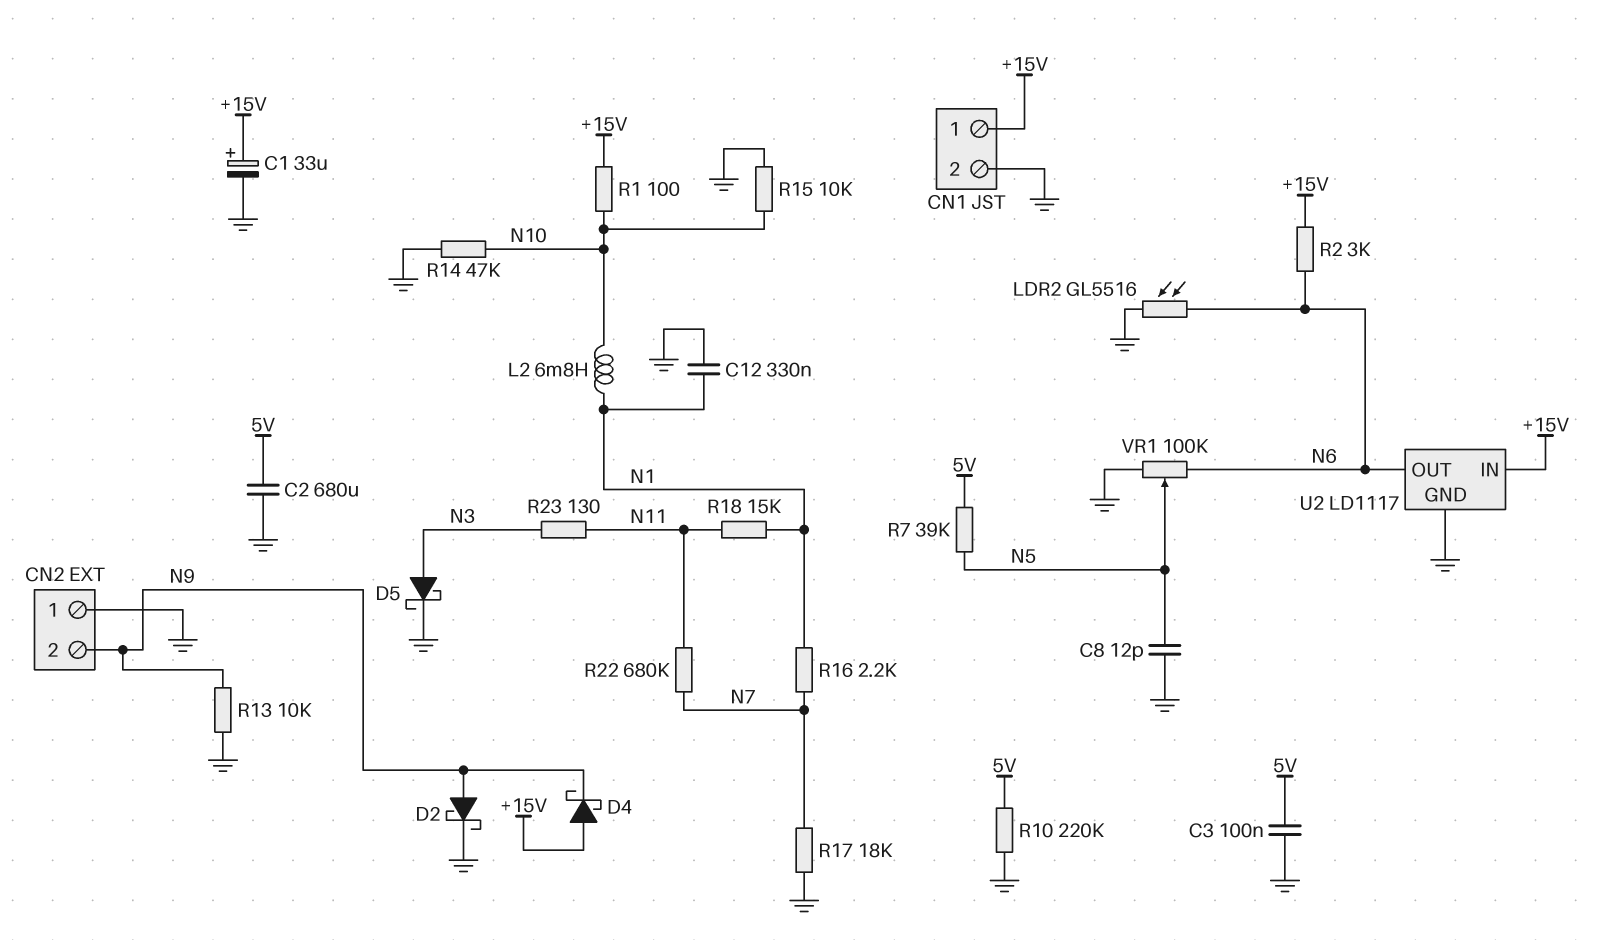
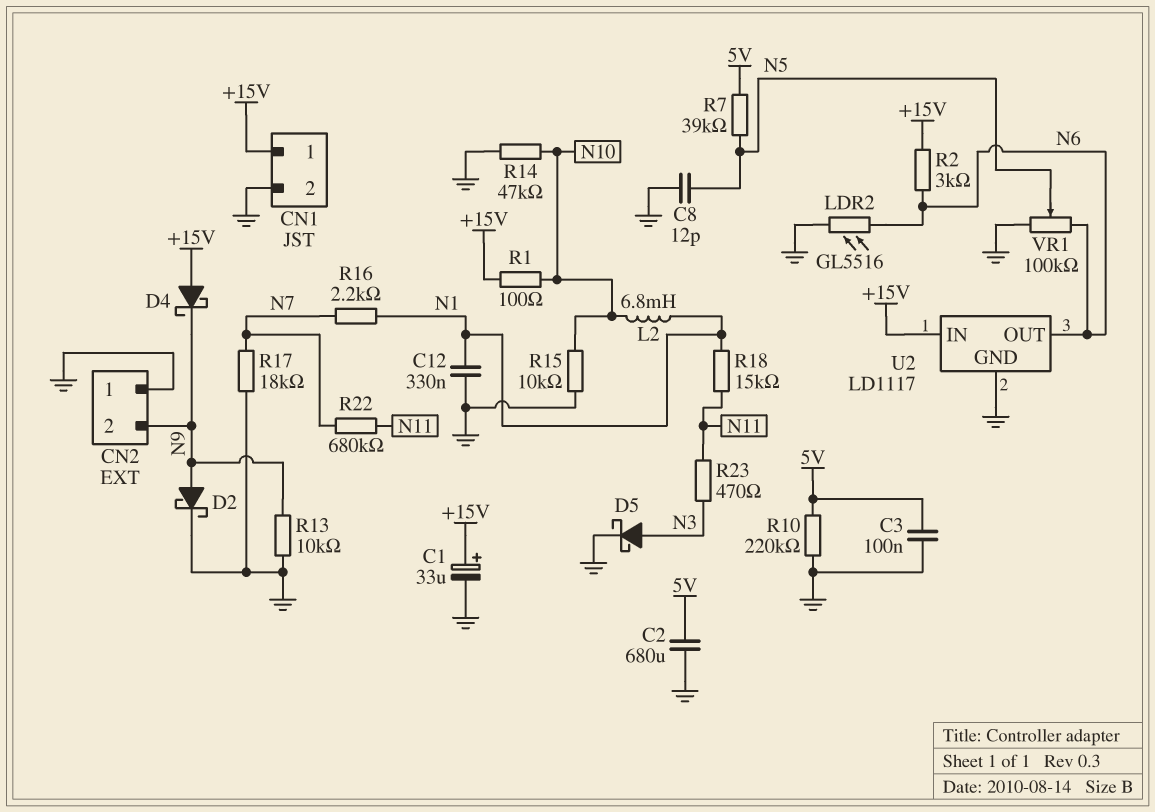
R23: 130 (N3, N11) -> 470 (N3, N11)

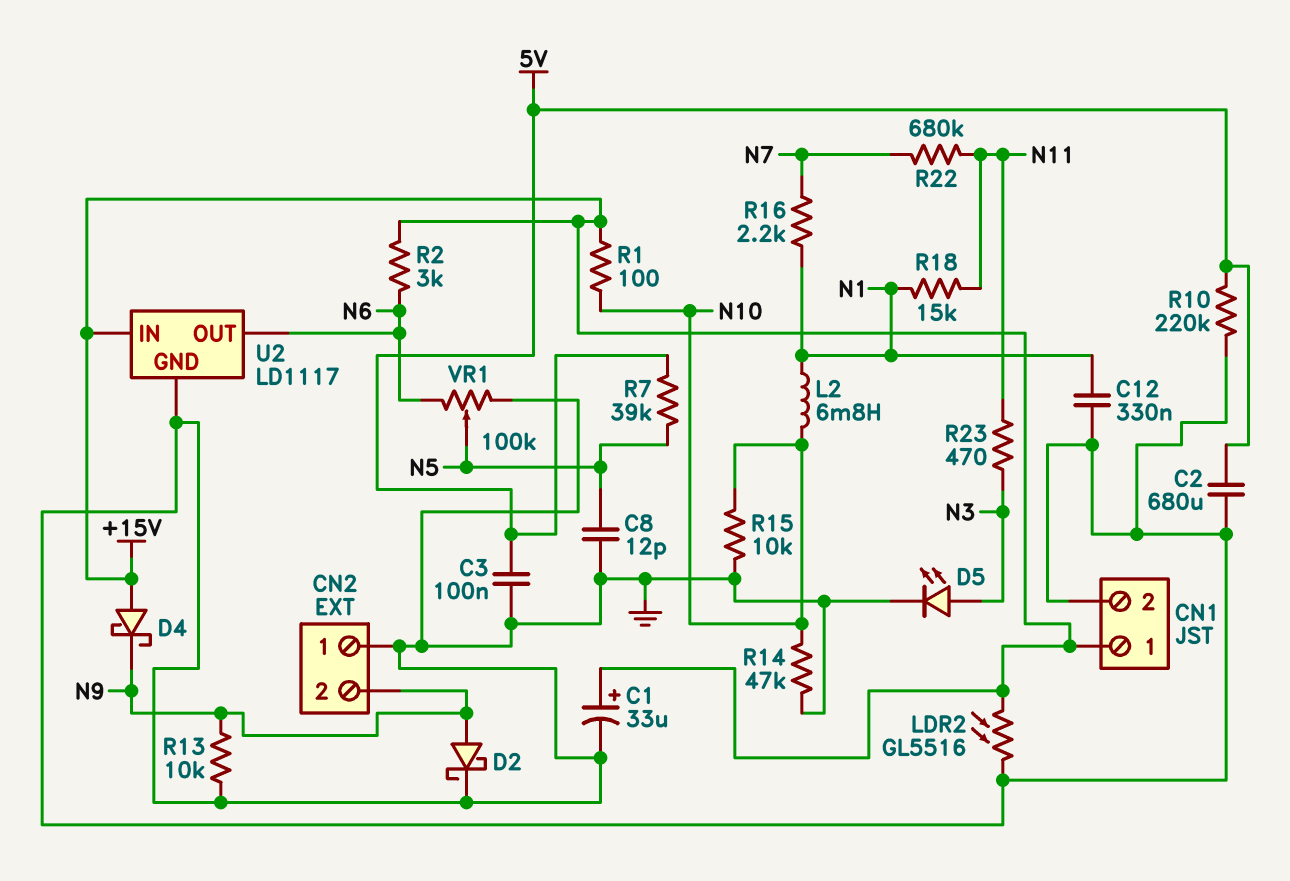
D5: schottky (A N3, K GND) -> LED (A N3, K GND)
LDR2: GL5516 (GND, N6) -> GL5516 (+15V, GND)
R17: 18k (GND, N7) -> none

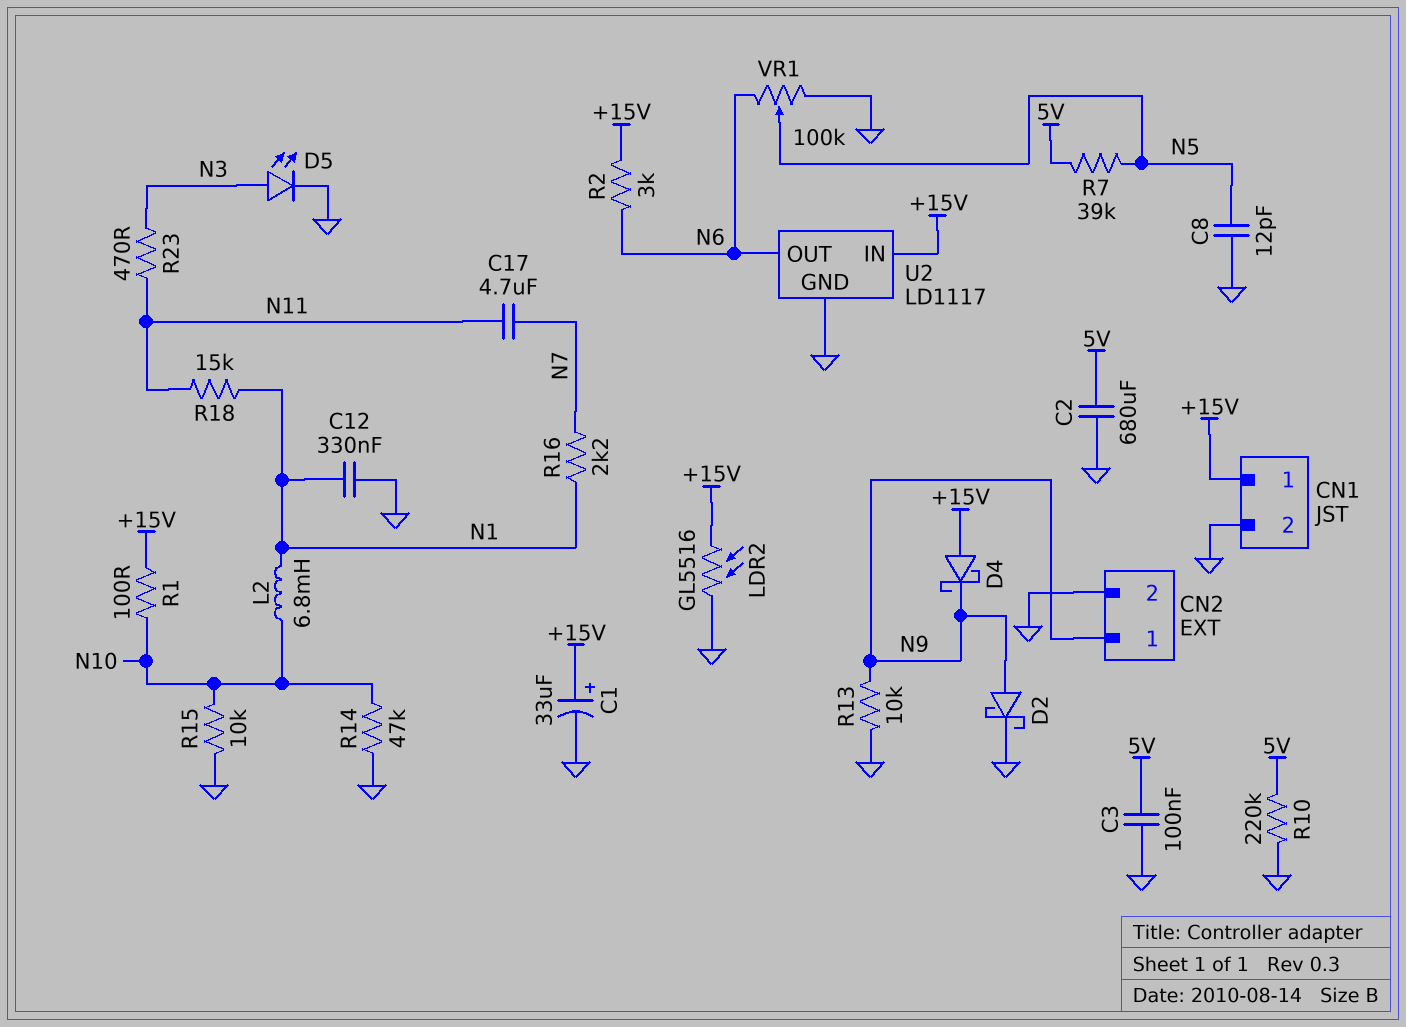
C17: none -> 4.7uF (N7, N11)
CN2 pin 1: GND -> N9
CN2 pin 2: N9 -> GND
R22: 680k (N7, N11) -> none

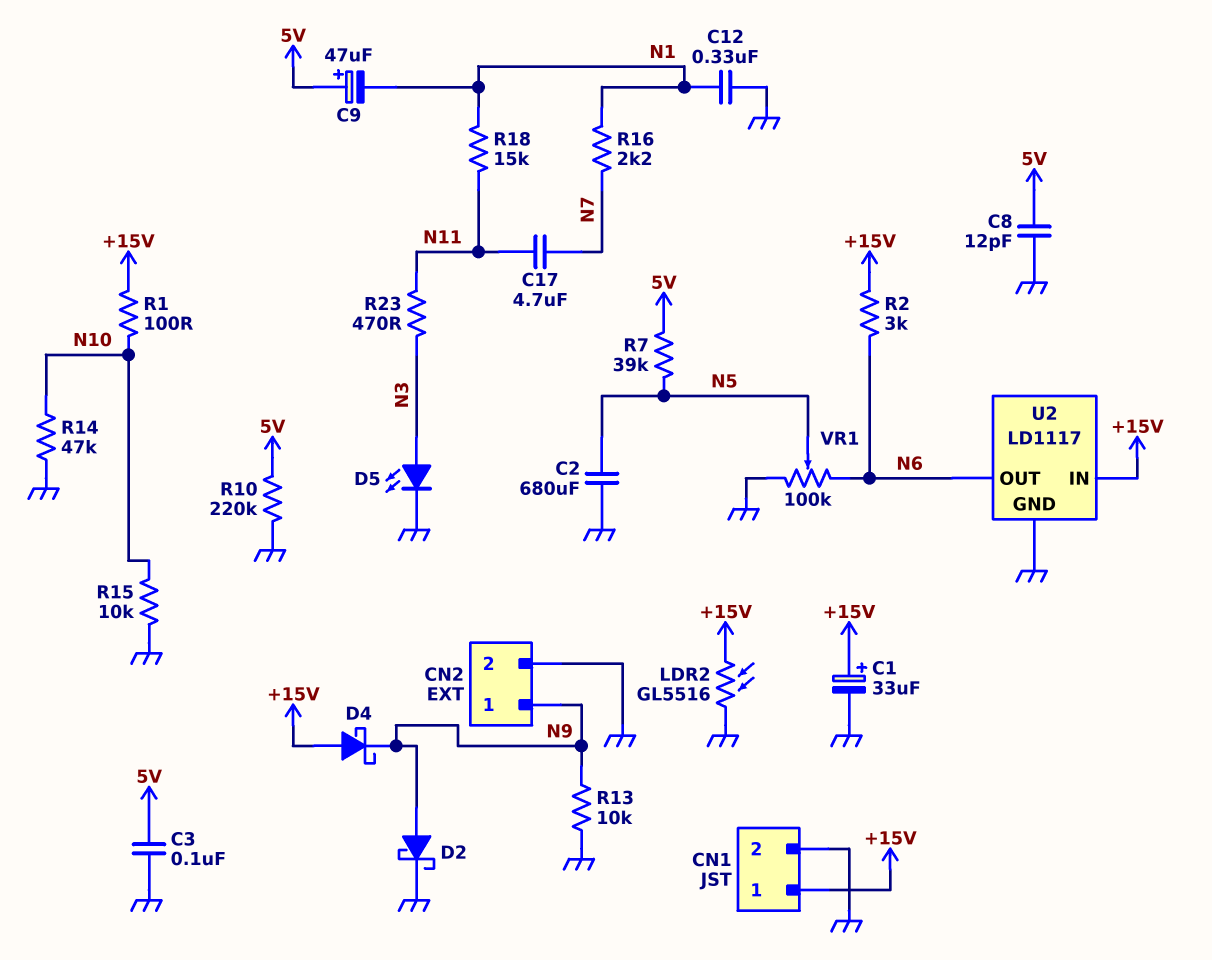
C2: 680uF (5V, GND) -> 680uF (GND, N5)
C8: 12pF (GND, N5) -> 12pF (5V, GND)
C9: none -> 47uF (plus 5V, minus N1)
L2: 6.8mH (N1, N10) -> none

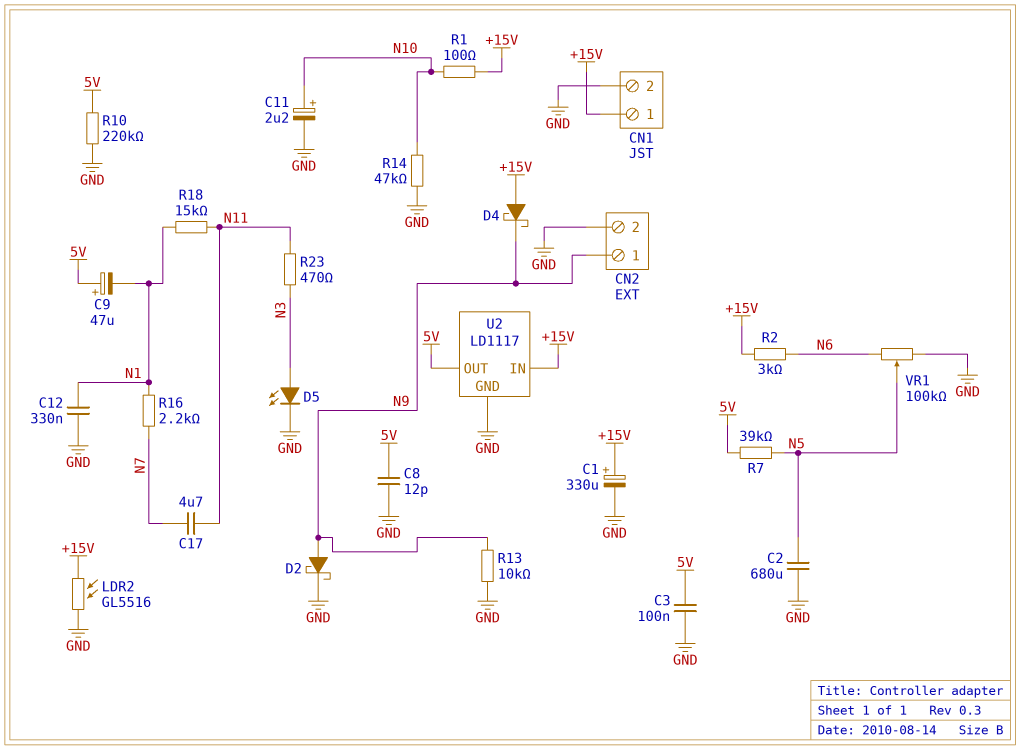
C1: 33uF (plus +15V, minus GND) -> 330uF (plus +15V, minus GND)
C11: none -> 2.2uF (plus N10, minus GND)
R15: 10k (GND, N10) -> none
U2 pin OUT: N6 -> 5V

